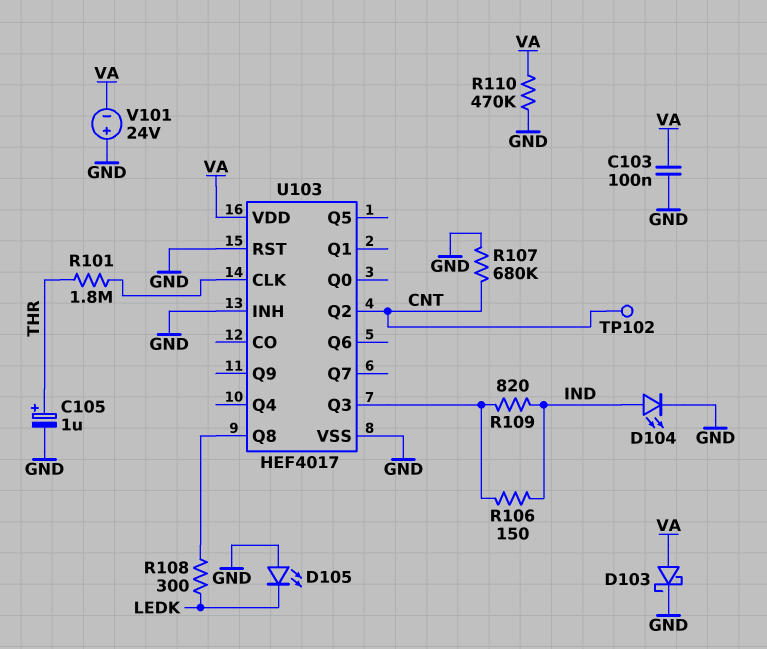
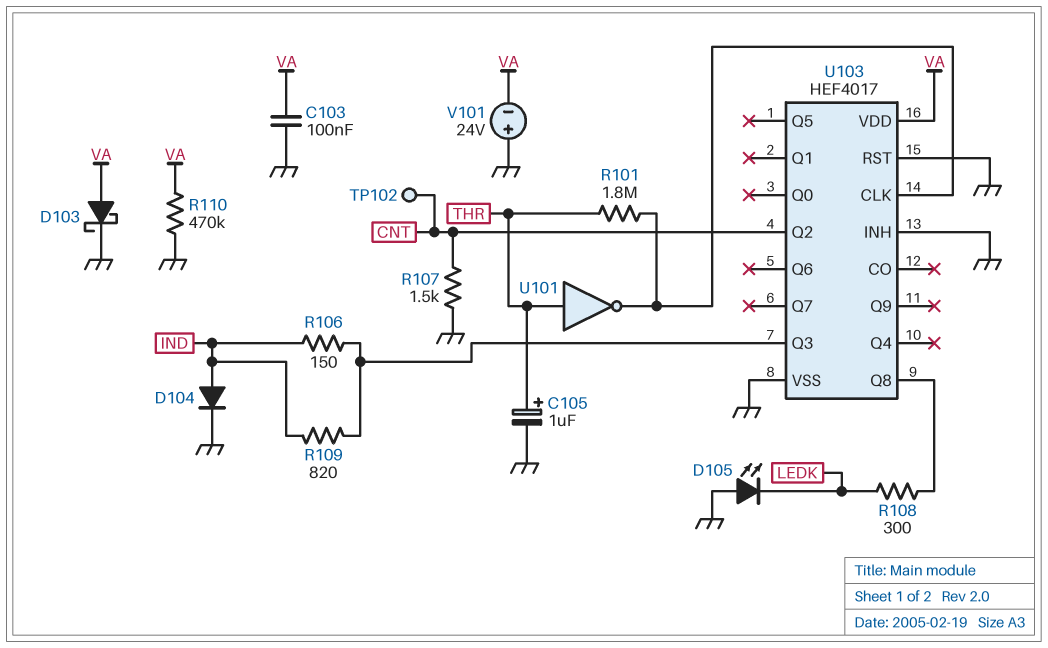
D104: LED (A IND, K GND) -> diode (A IND, K GND)
R107: 680k (CNT, GND) -> 1.5k (CNT, GND)
U101: none -> NOT (in THR, out U103/CLK)

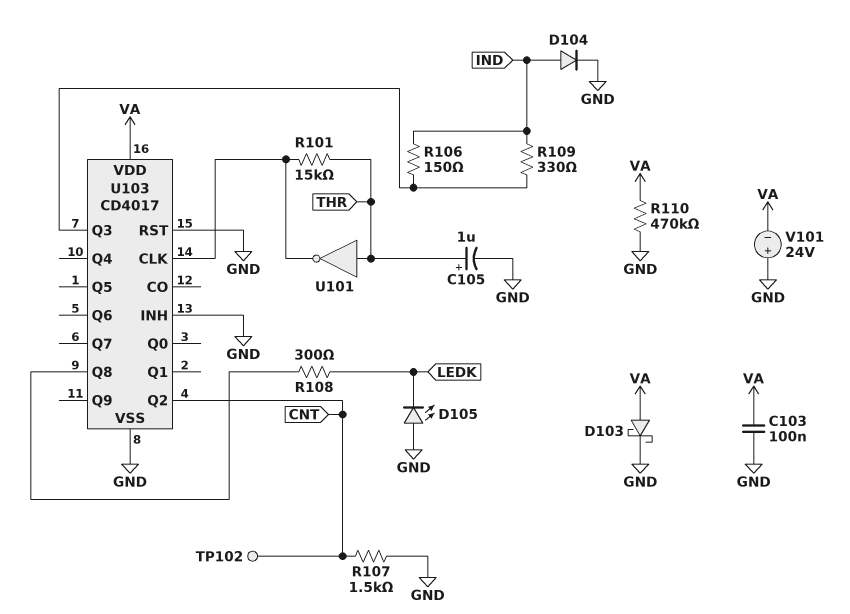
R101: 1.8M (THR, U103/CLK) -> 15k (THR, U103/CLK)
R109: 820 (IND, U103/Q3) -> 330 (IND, U103/Q3)
U103: HEF4017 -> CD4017

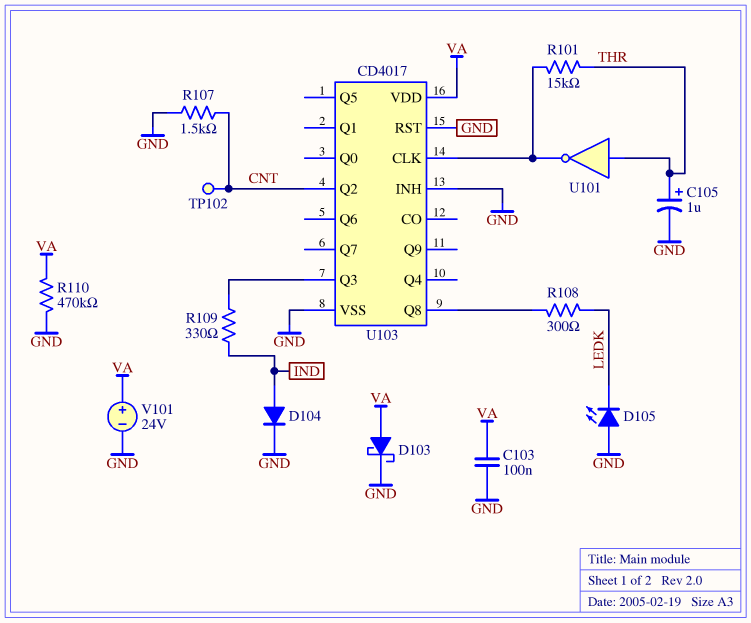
R106: 150 (IND, U103/Q3) -> none
V101: 24V (plus GND, minus VA) -> 24V (plus VA, minus GND)

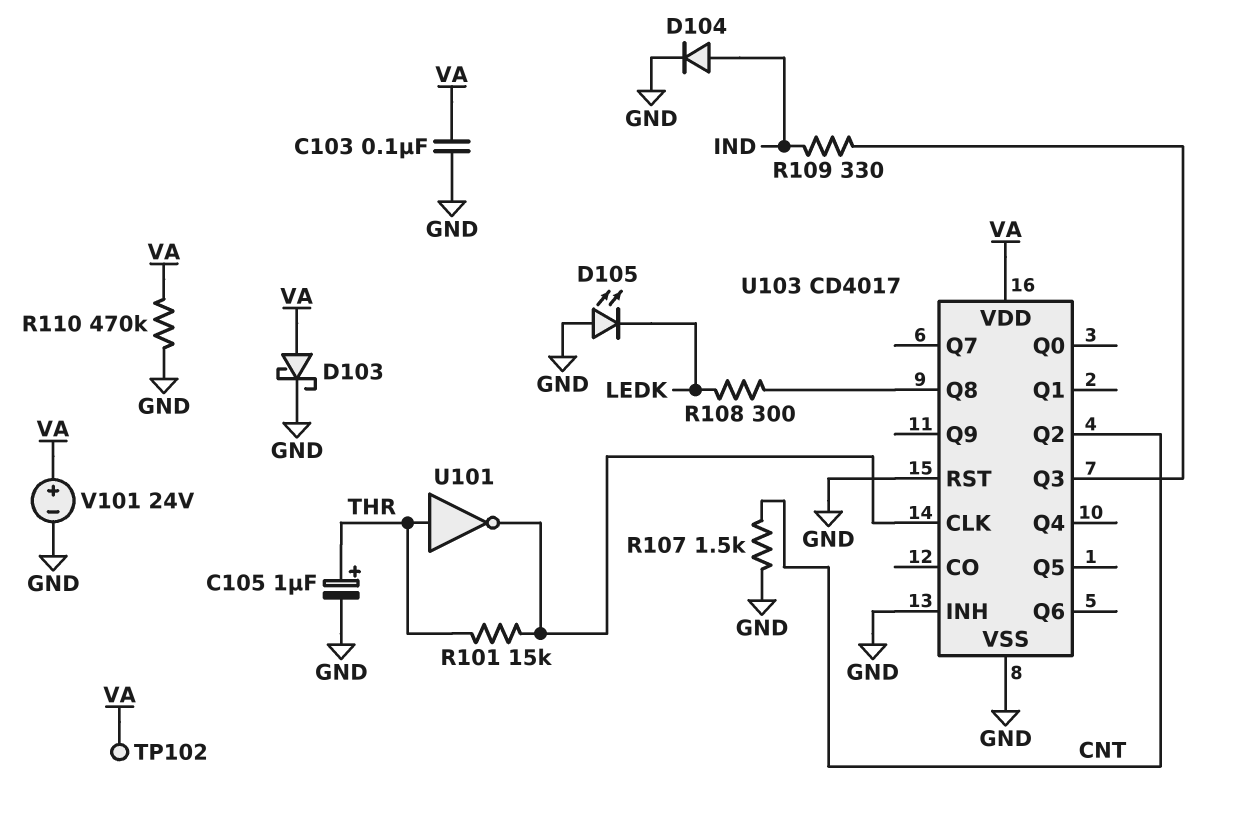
TP102: test point (CNT) -> test point (VA)

